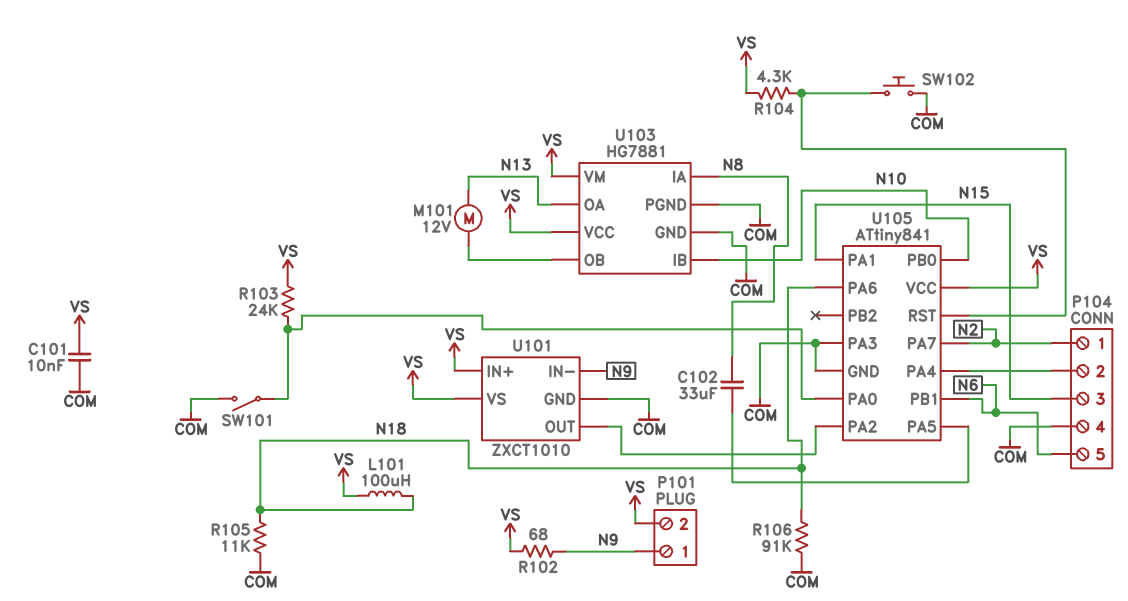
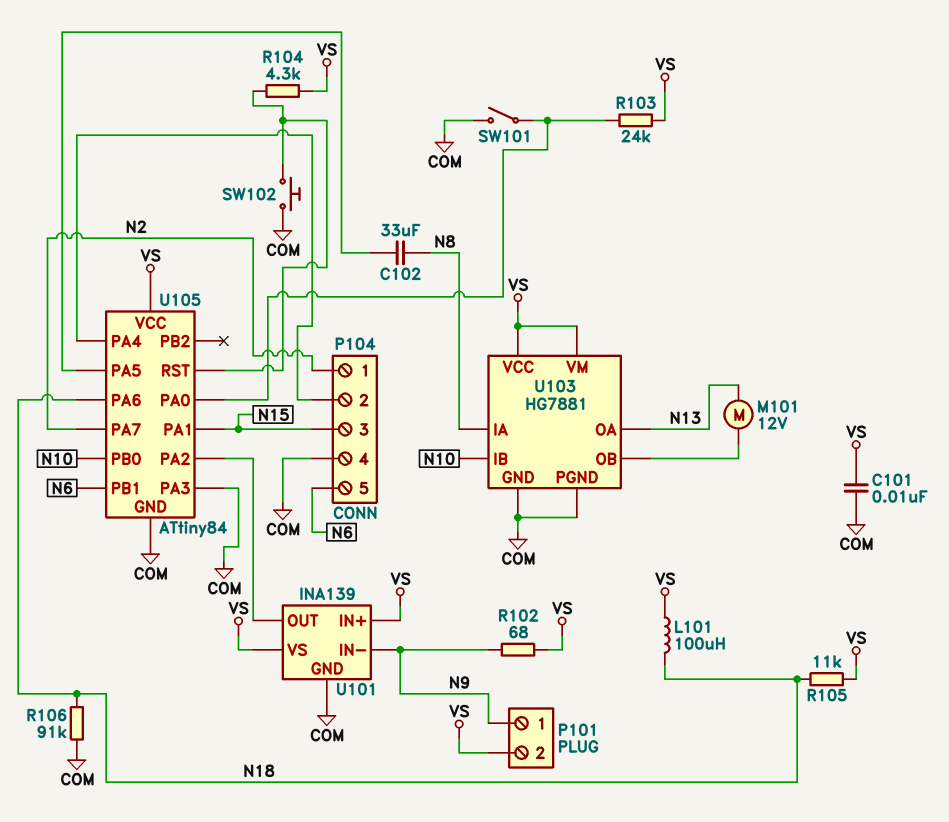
R105: 11k (COM, N18) -> 11k (N18, VS)
U101: ZXCT1010 -> INA139
U105: ATtiny841 -> ATtiny84

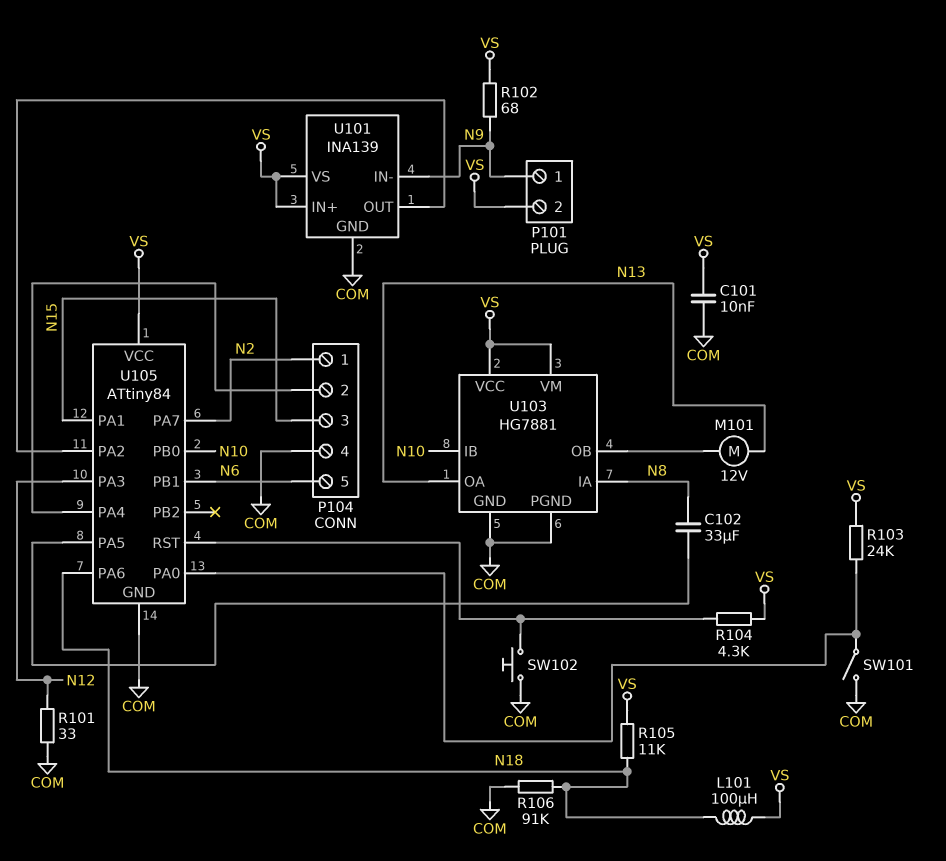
R101: none -> 33 (COM, N12)
U105 pin PA3: COM -> N12

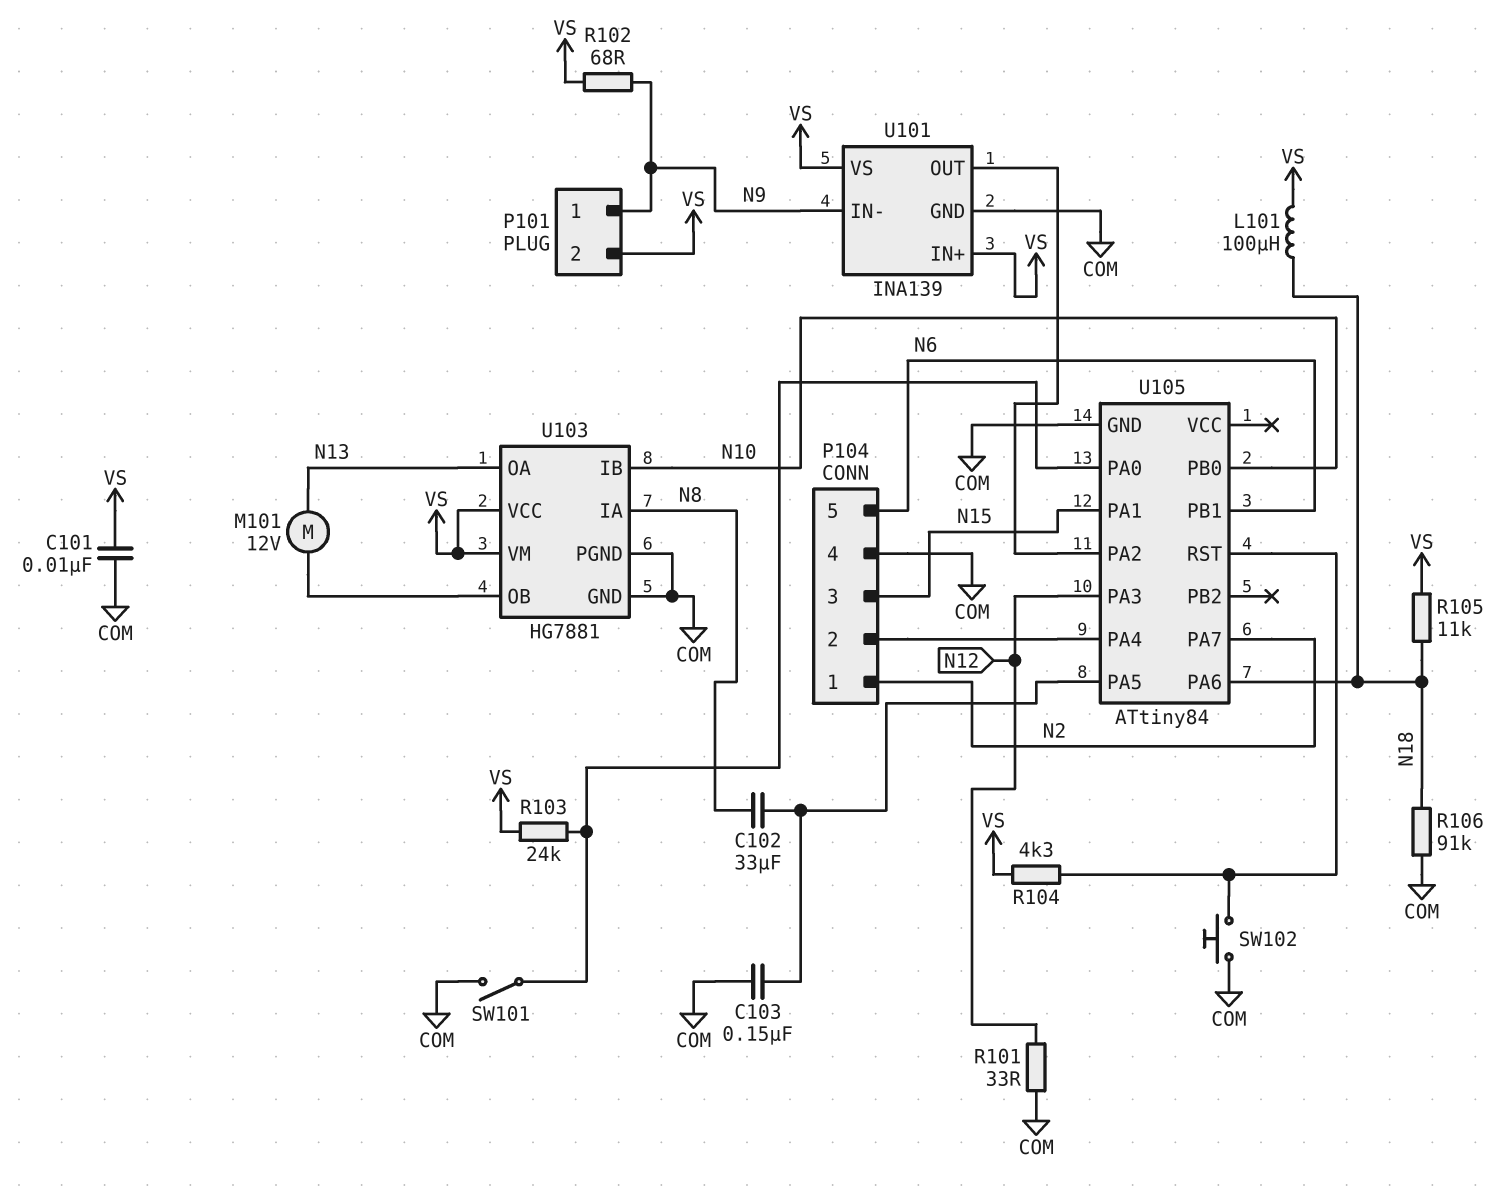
C103: none -> 150nF (COM, U105/PA5)
U105 pin VCC: VS -> none

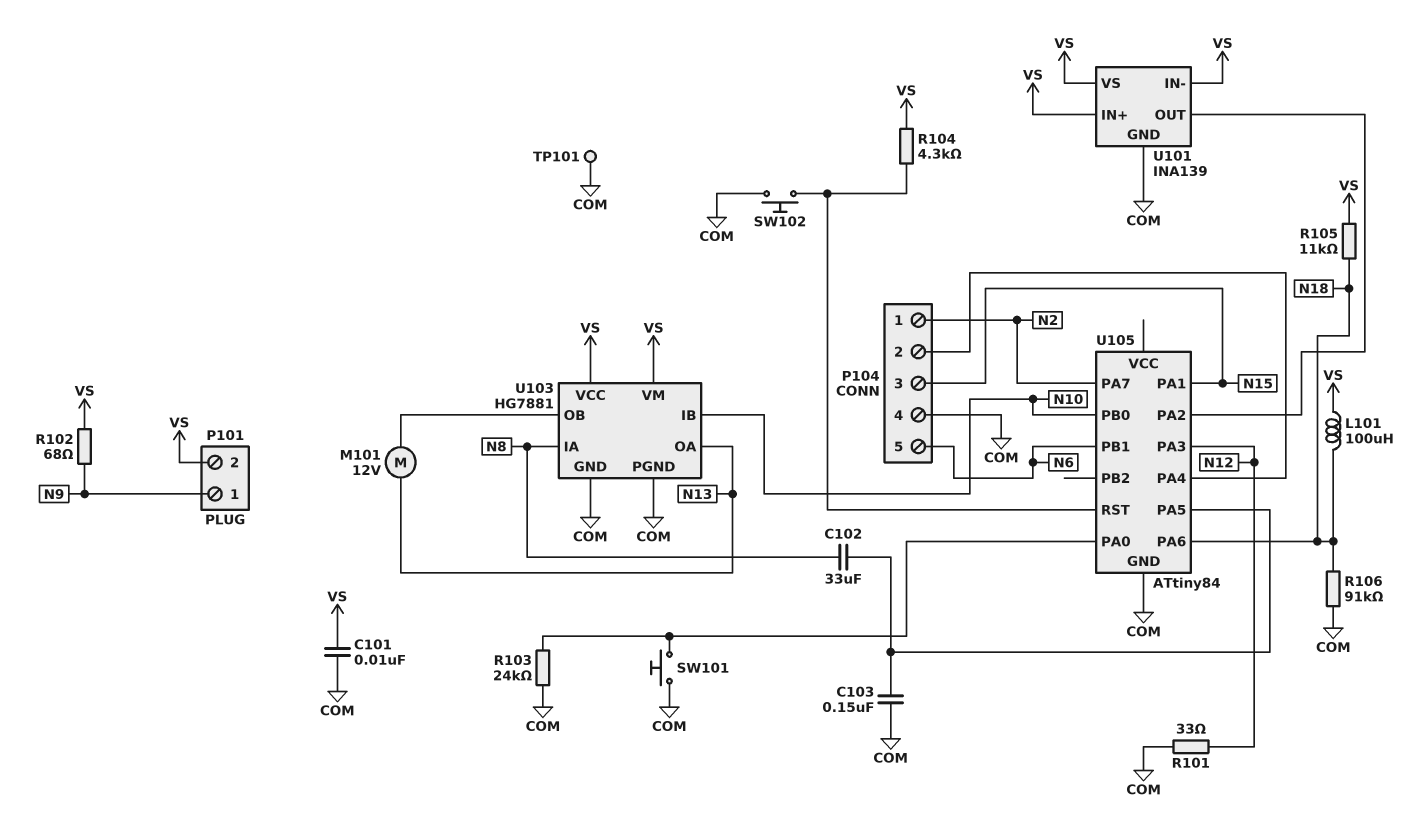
R103: 24k (U105/PA0, VS) -> 24k (COM, U105/PA0)
SW101: switch (COM, U105/PA0) -> button (COM, U105/PA0)
TP101: none -> test point (COM)
U101 pin IN-: N9 -> VS

